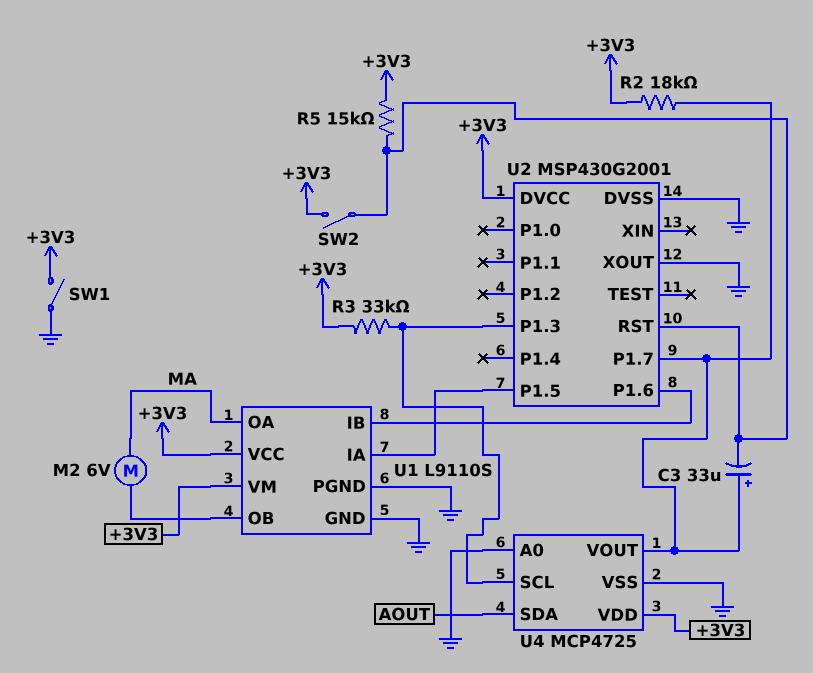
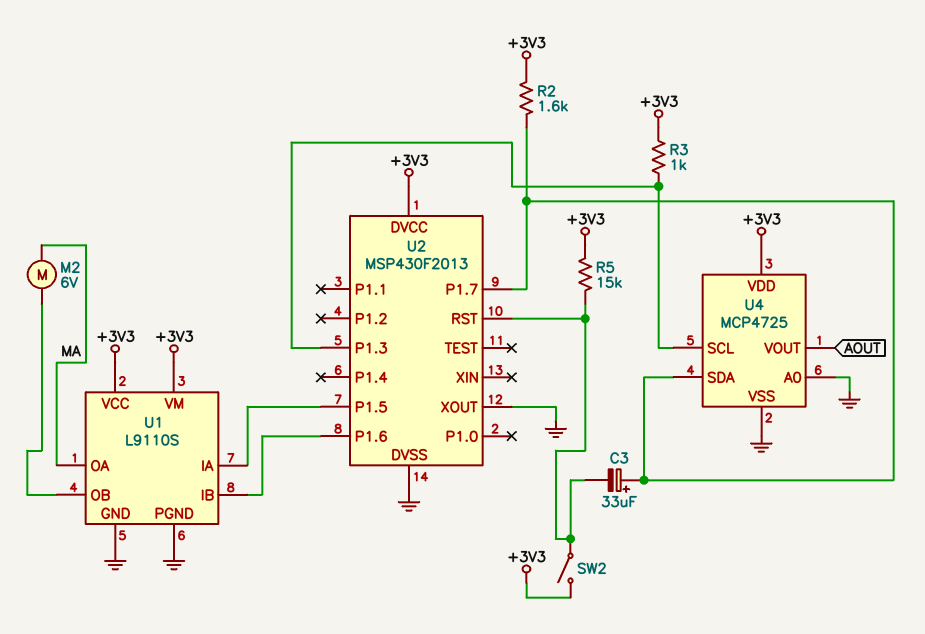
R2: 18k (+3V3, U2/P1.7) -> 1.6k (+3V3, U2/P1.7)
R3: 33k (+3V3, U2/P1.3) -> 1k (+3V3, U2/P1.3)
SW1: switch (+3V3, GND) -> none
U2: MSP430G2001 -> MSP430F2013
U4 pin SDA: AOUT -> U2/P1.7
U4 pin VOUT: U2/P1.7 -> AOUT

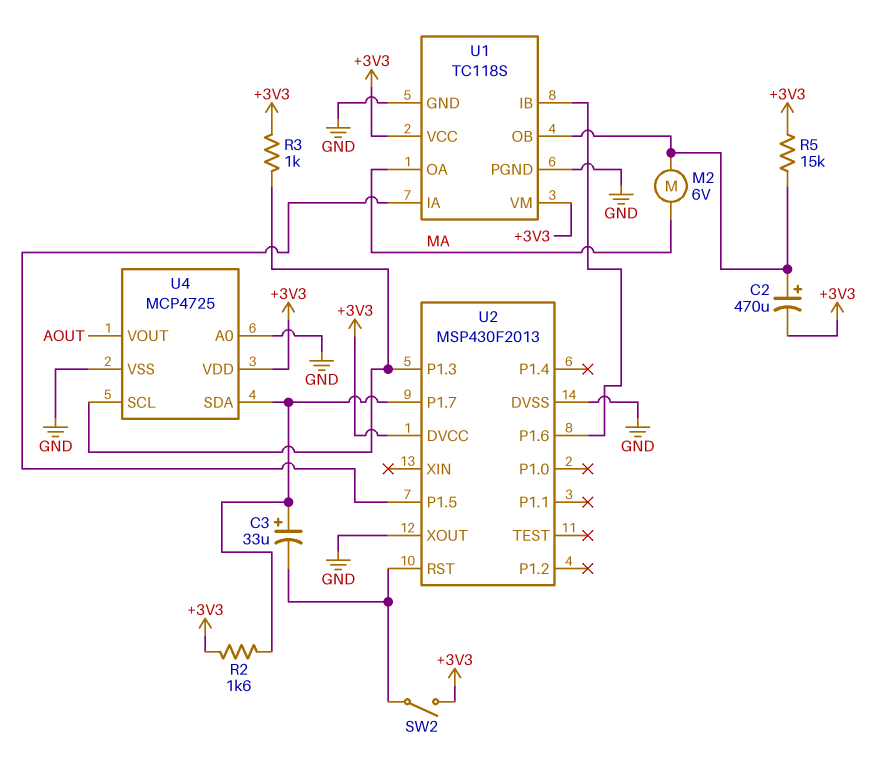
C2: none -> 470uF (plus U1/OB, minus +3V3)
R5: 15k (+3V3, U2/RST) -> 15k (+3V3, U1/OB)
U1: L9110S -> TC118S

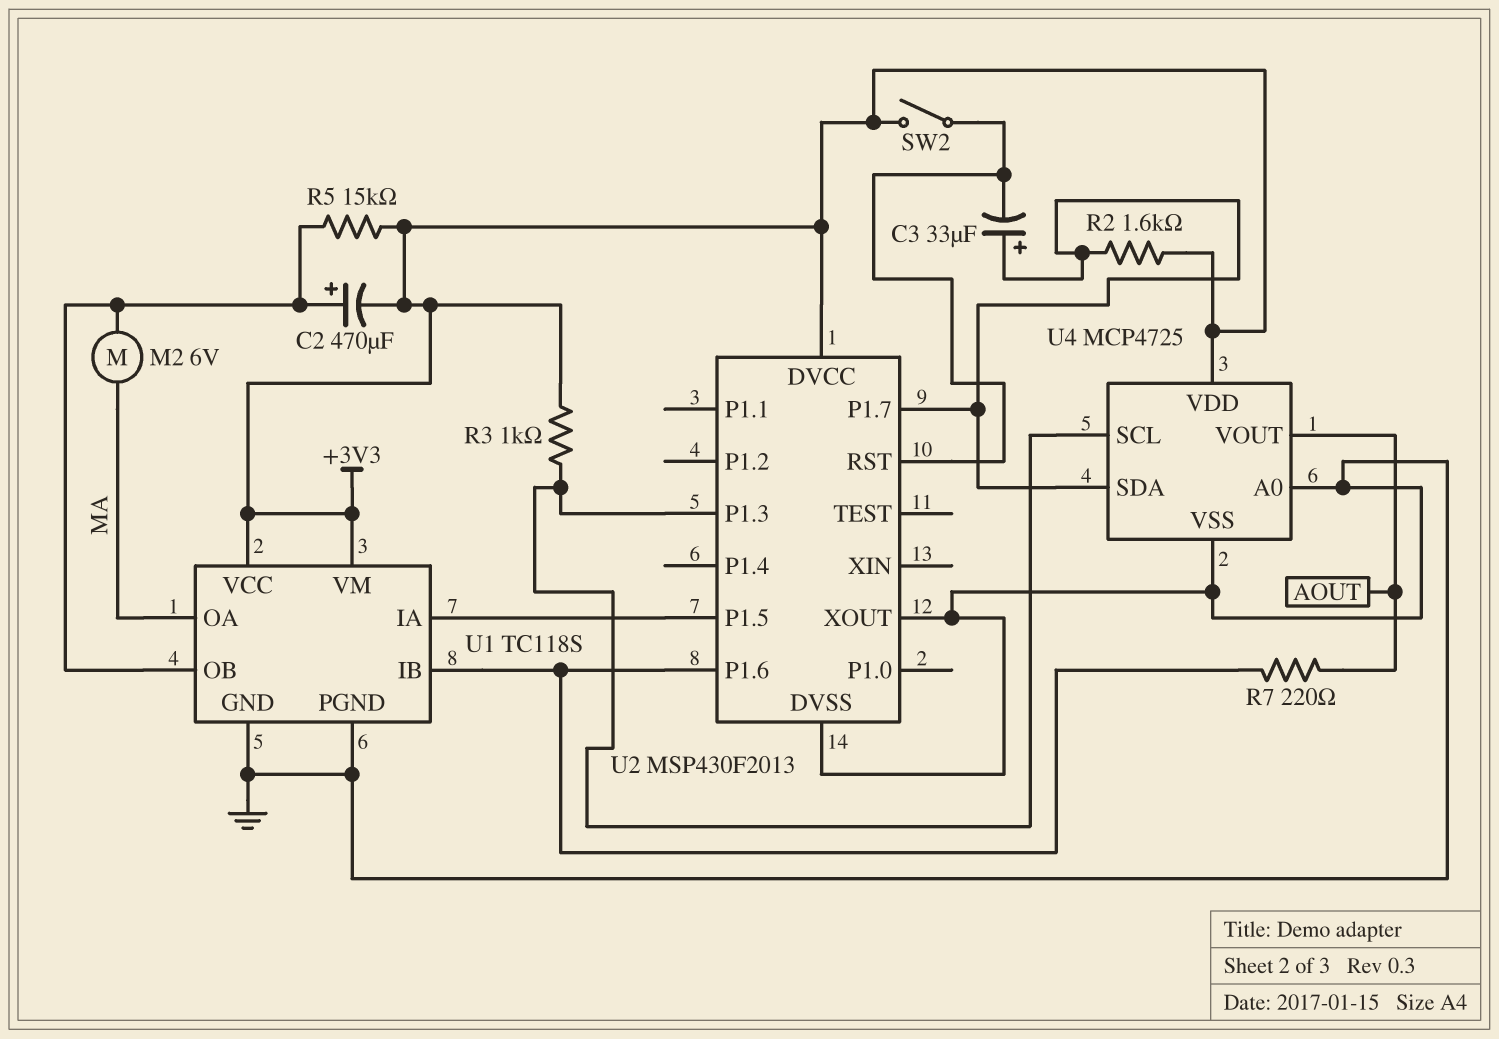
R7: none -> 220 (AOUT, U1/IB)

